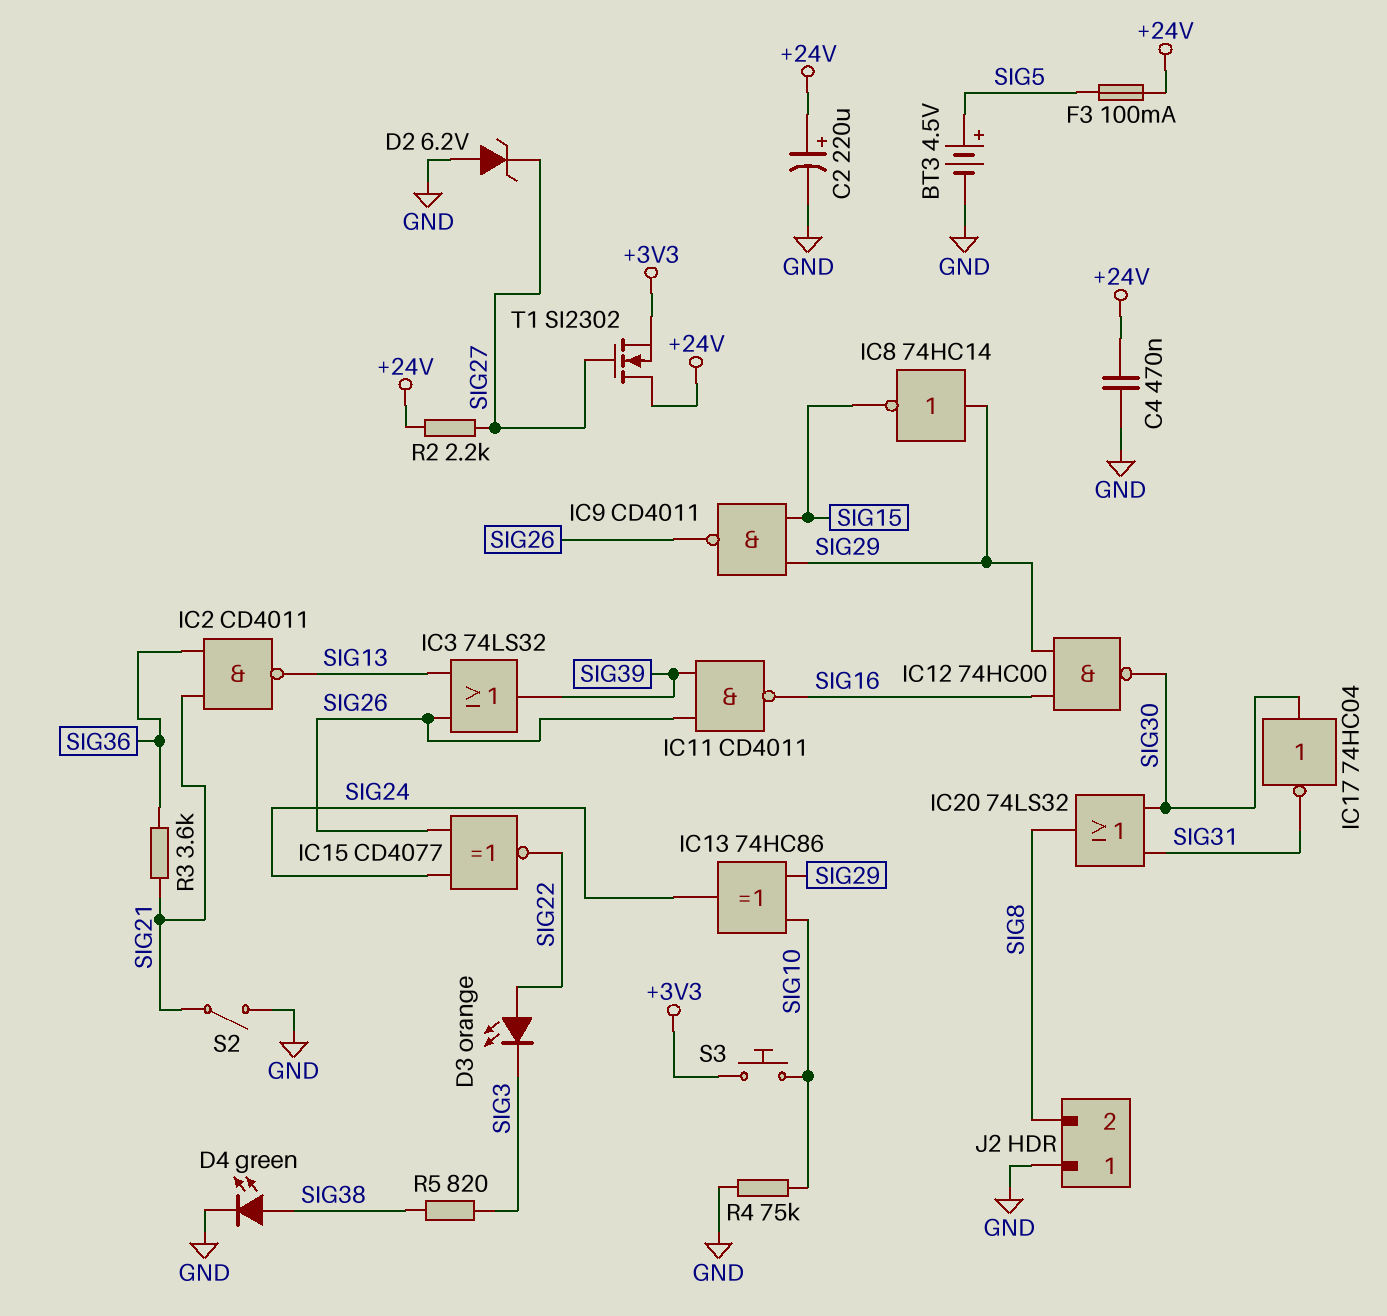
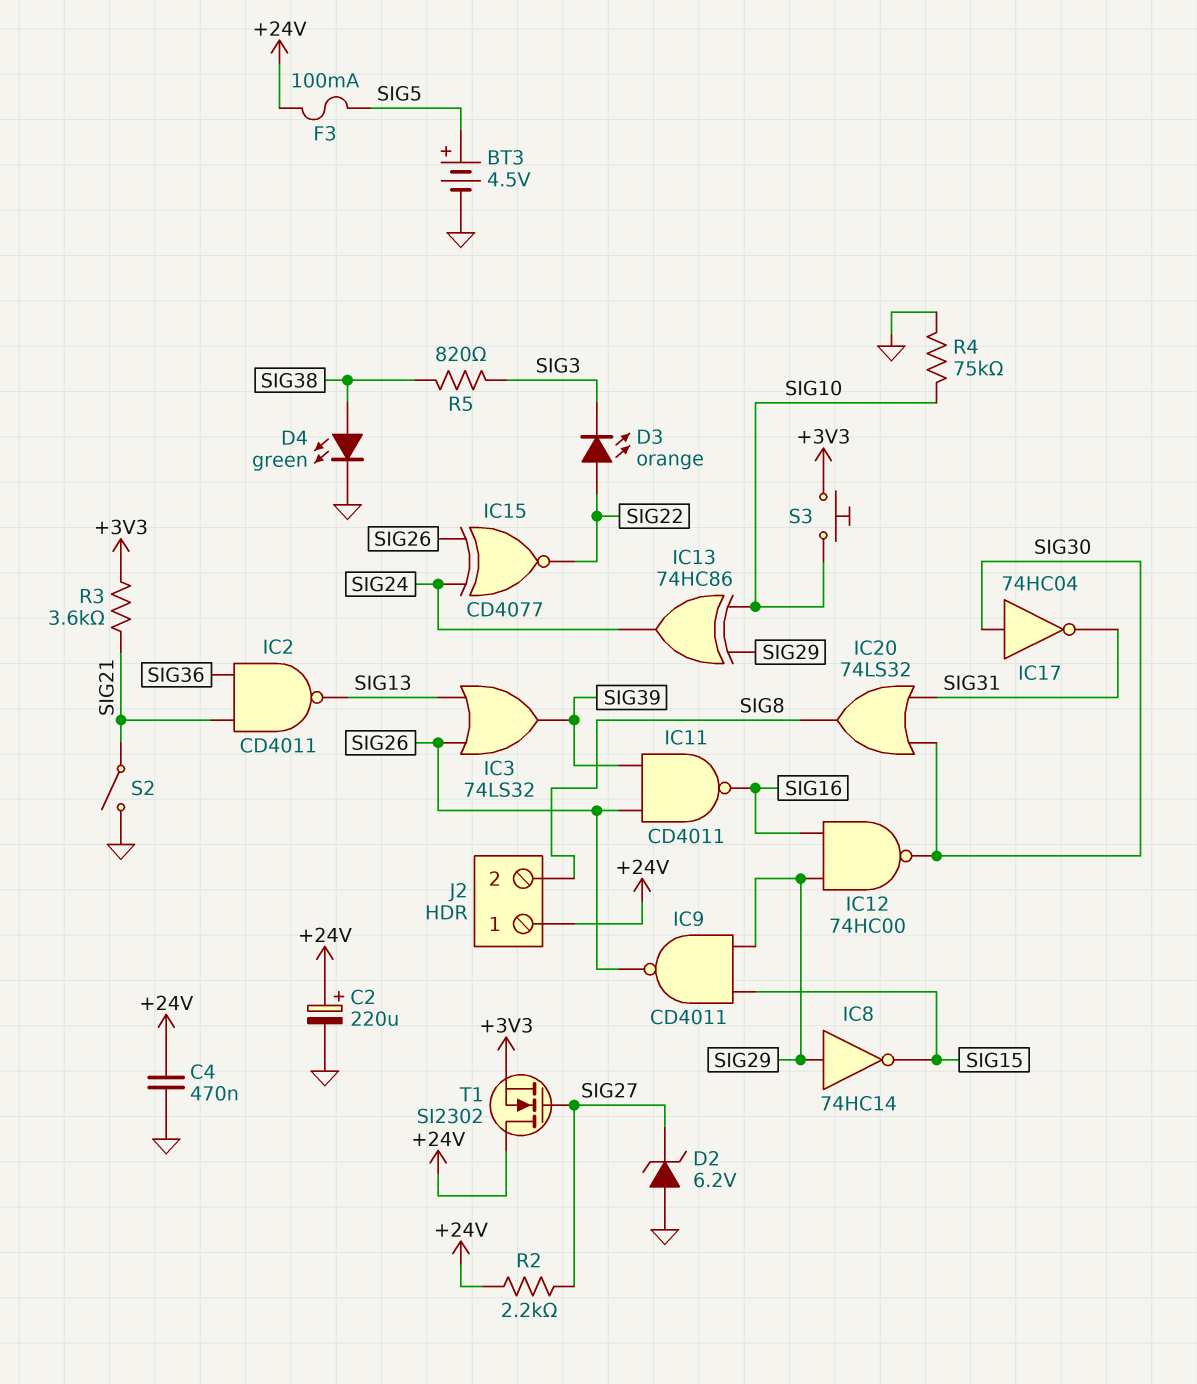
J2 pin 1: GND -> +24V
R3: 3.6k (SIG21, SIG36) -> 3.6k (+3V3, SIG21)

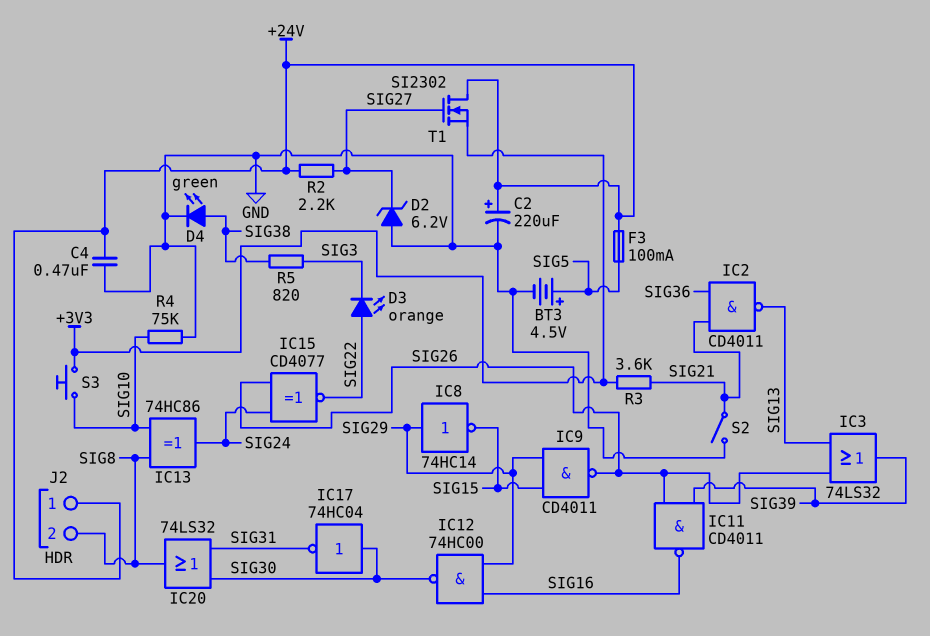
IC13: XOR 74HC86 (in SIG10, in SIG29, out SIG24) -> XOR 74HC86 (in SIG8, in SIG10, out SIG24)

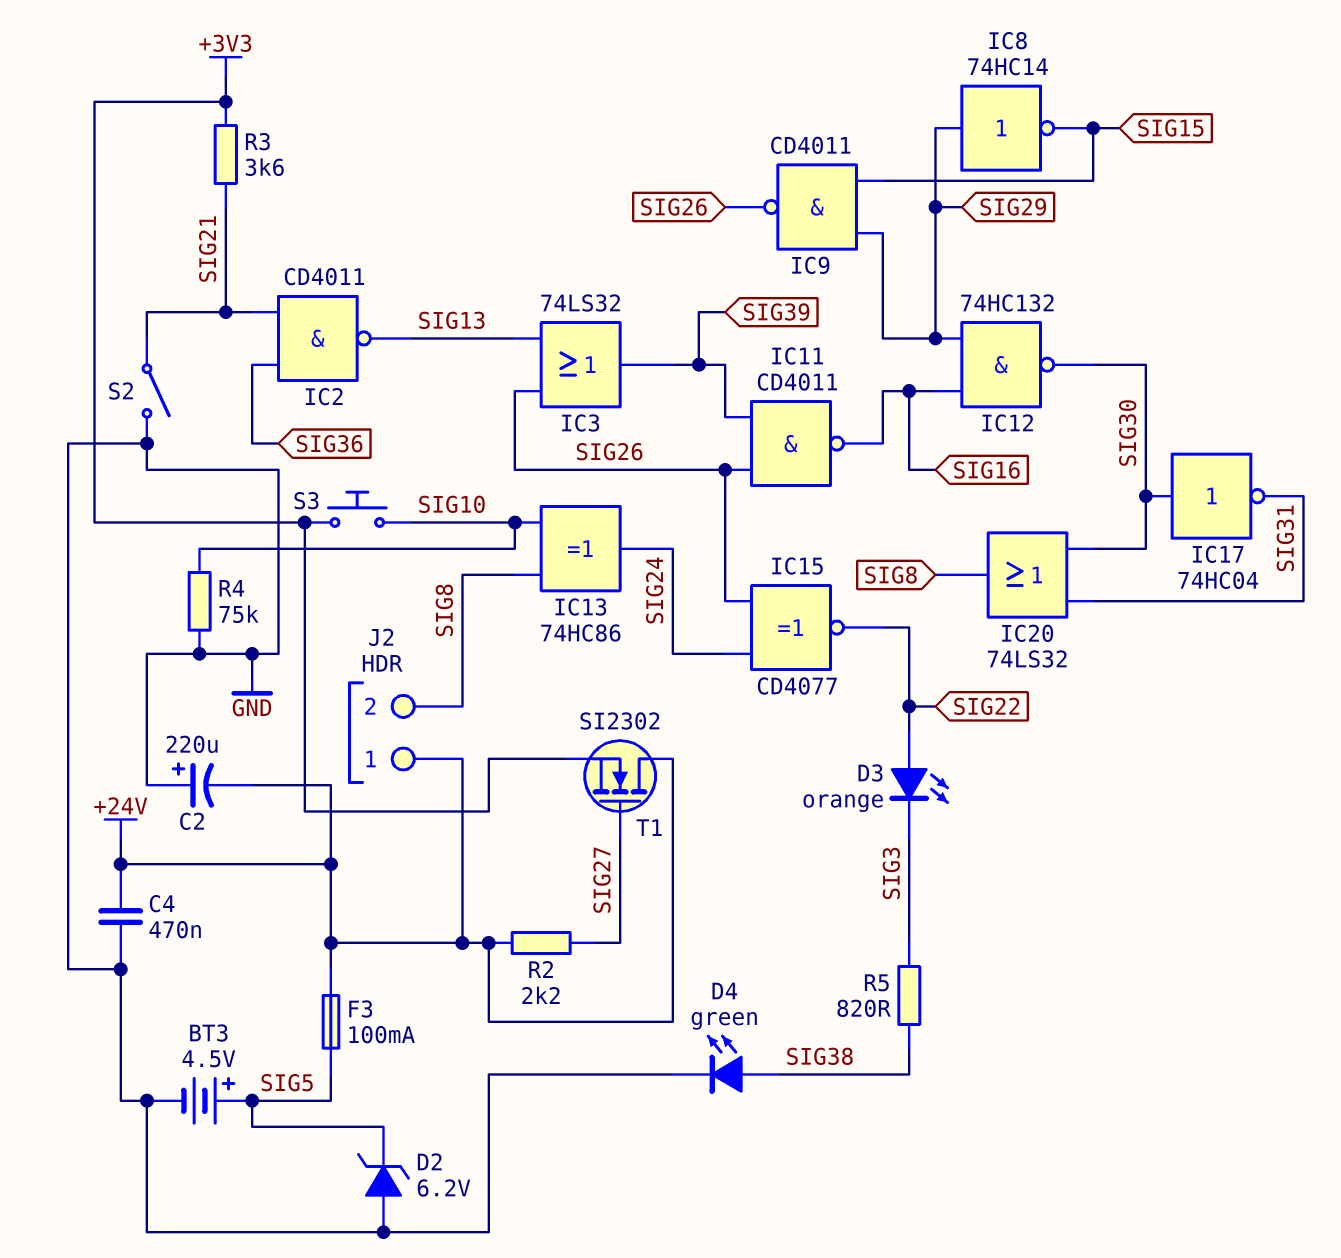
C2: 220uF (plus +24V, minus GND) -> 220uF (plus GND, minus +24V)
D2: zener 6.2V (A GND, K SIG27) -> zener 6.2V (A GND, K SIG5)
IC12: NAND 74HC00 (in SIG16, in SIG29, out SIG30) -> NAND 74HC132 (in SIG16, in SIG29, out SIG30)

